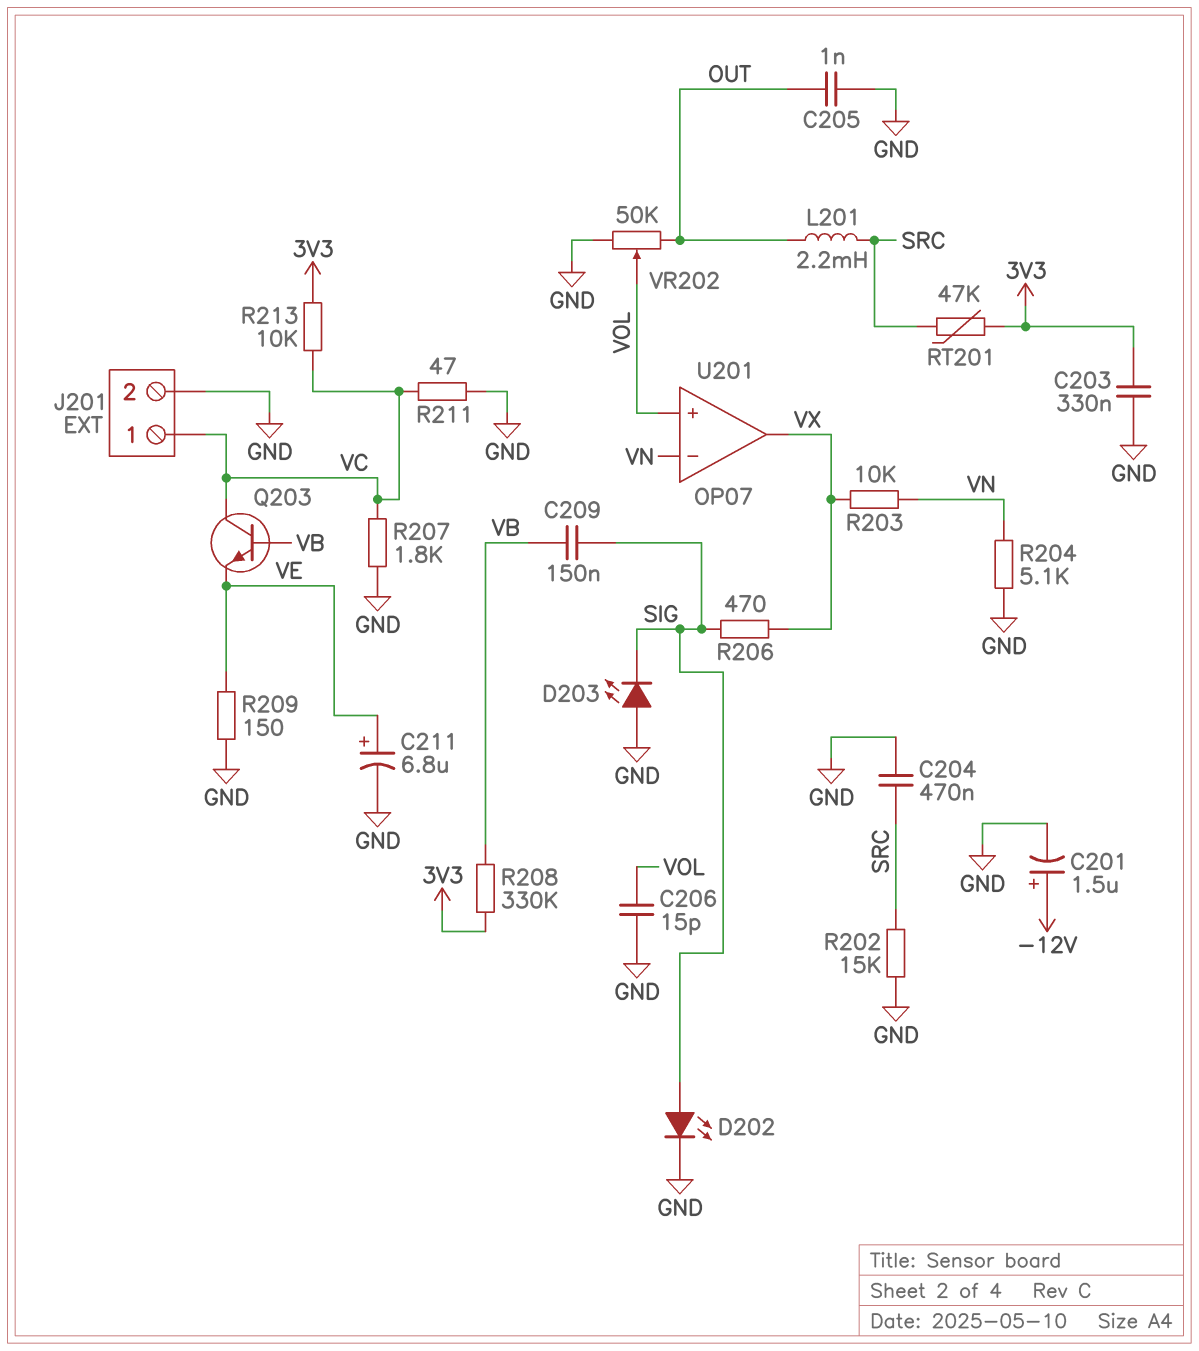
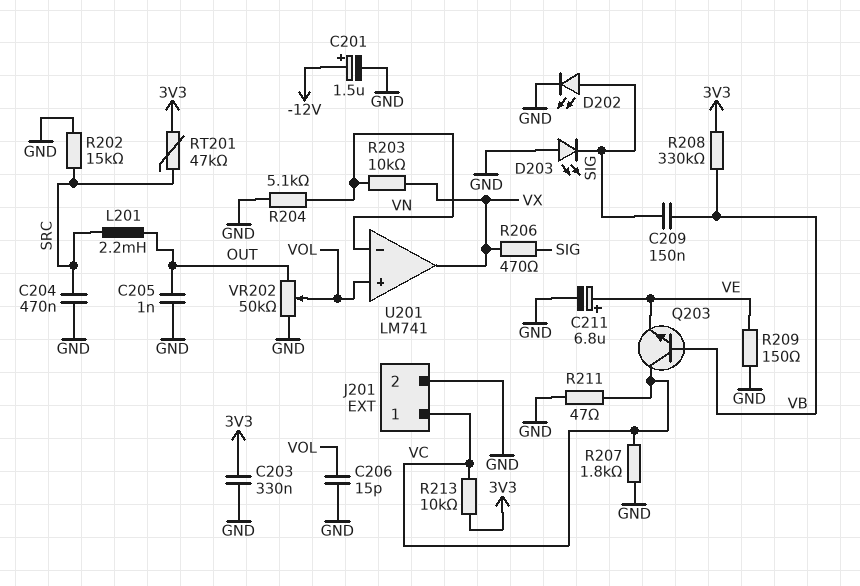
U201: OP07 -> LM741

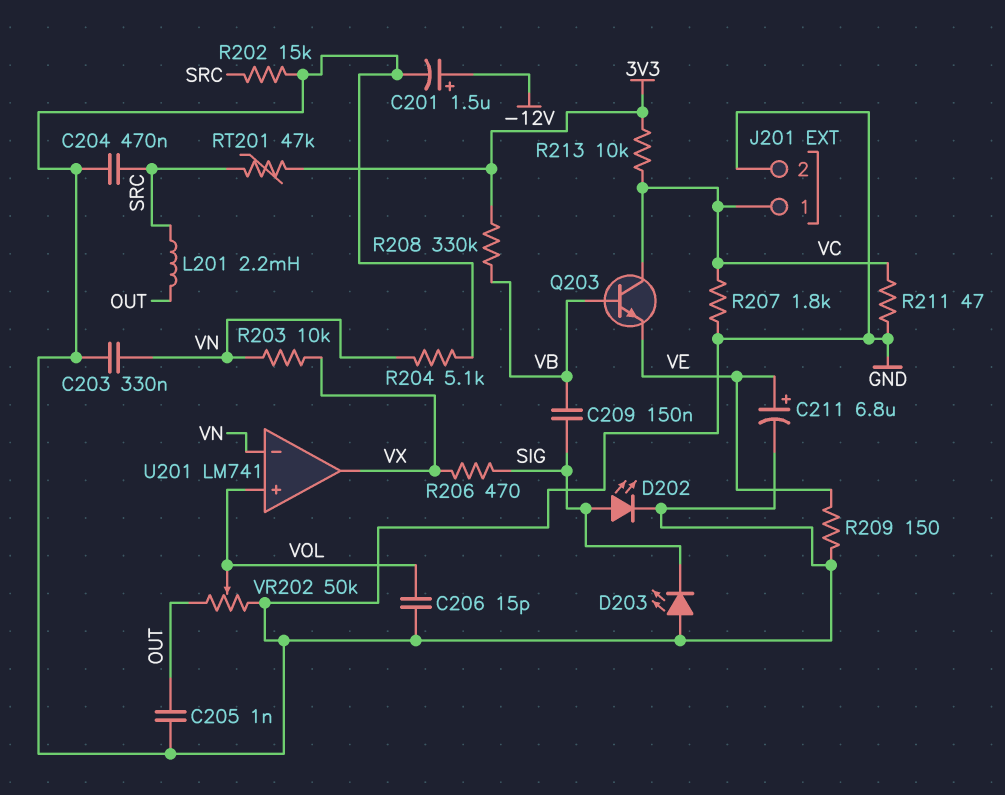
C203: 330nF (3V3, GND) -> 330nF (GND, VN)

